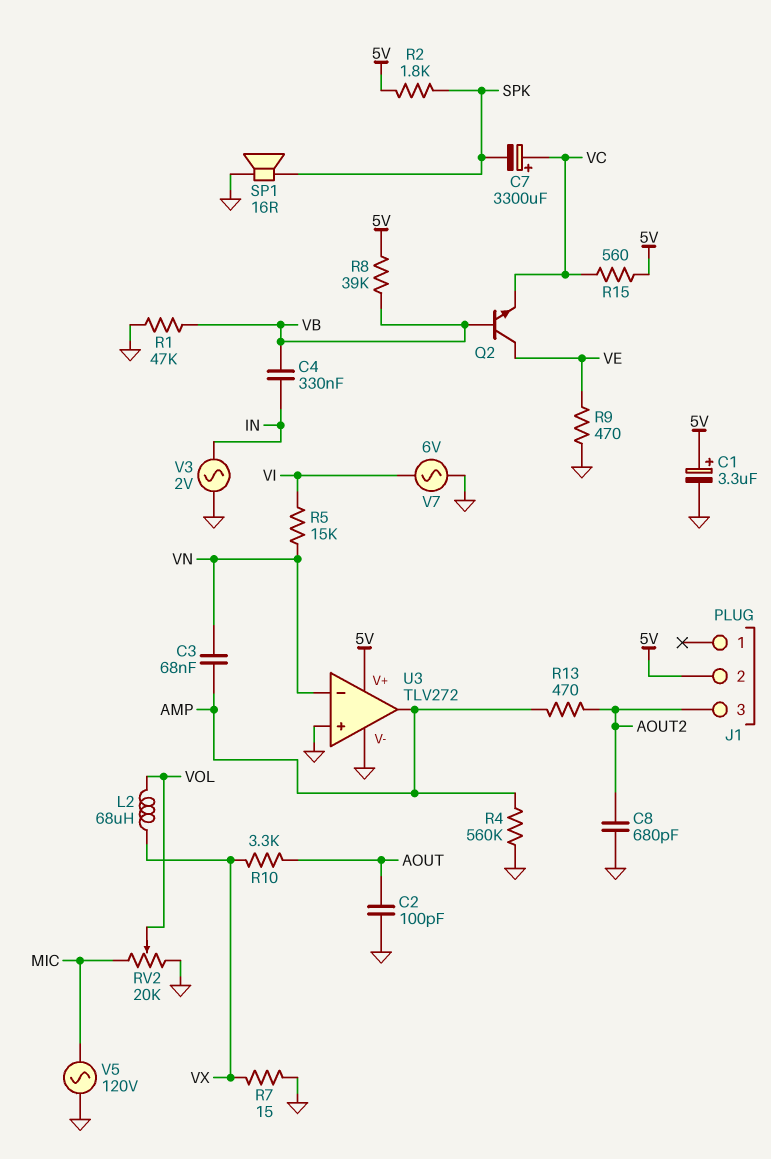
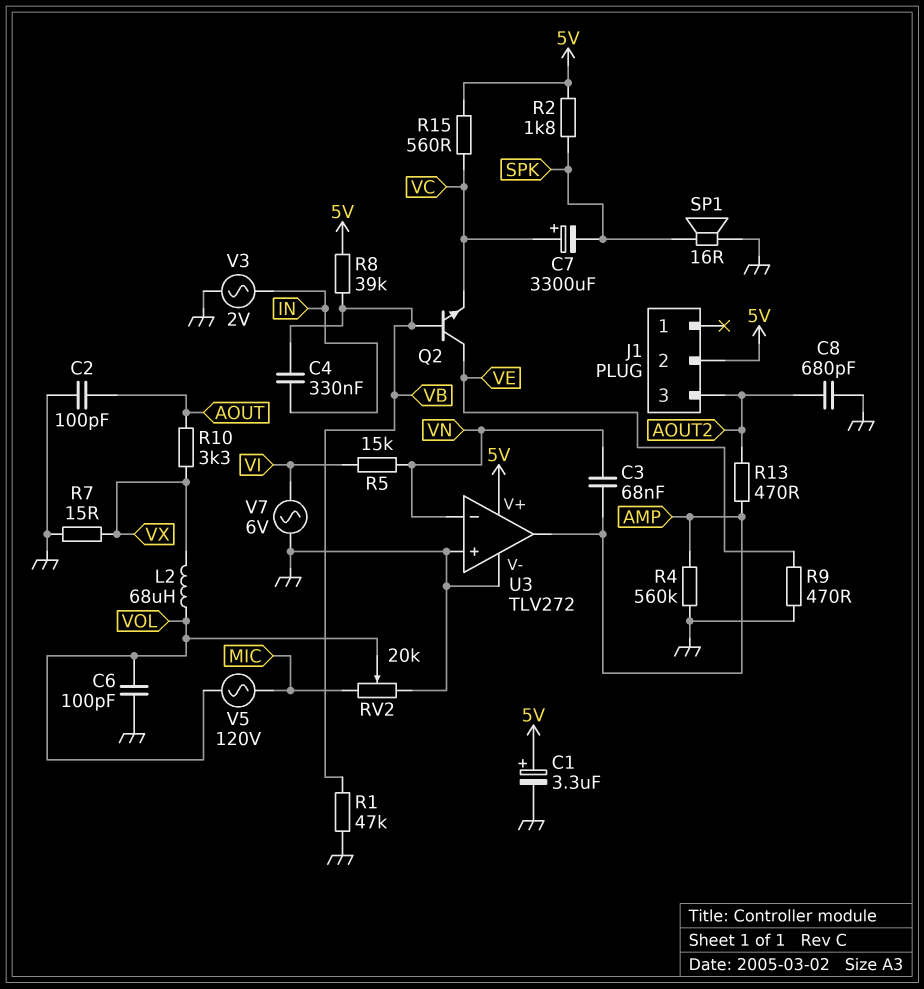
C6: none -> 100pF (GND, VOL)
V5: AC 120V (GND, MIC) -> AC 120V (MIC, VOL)

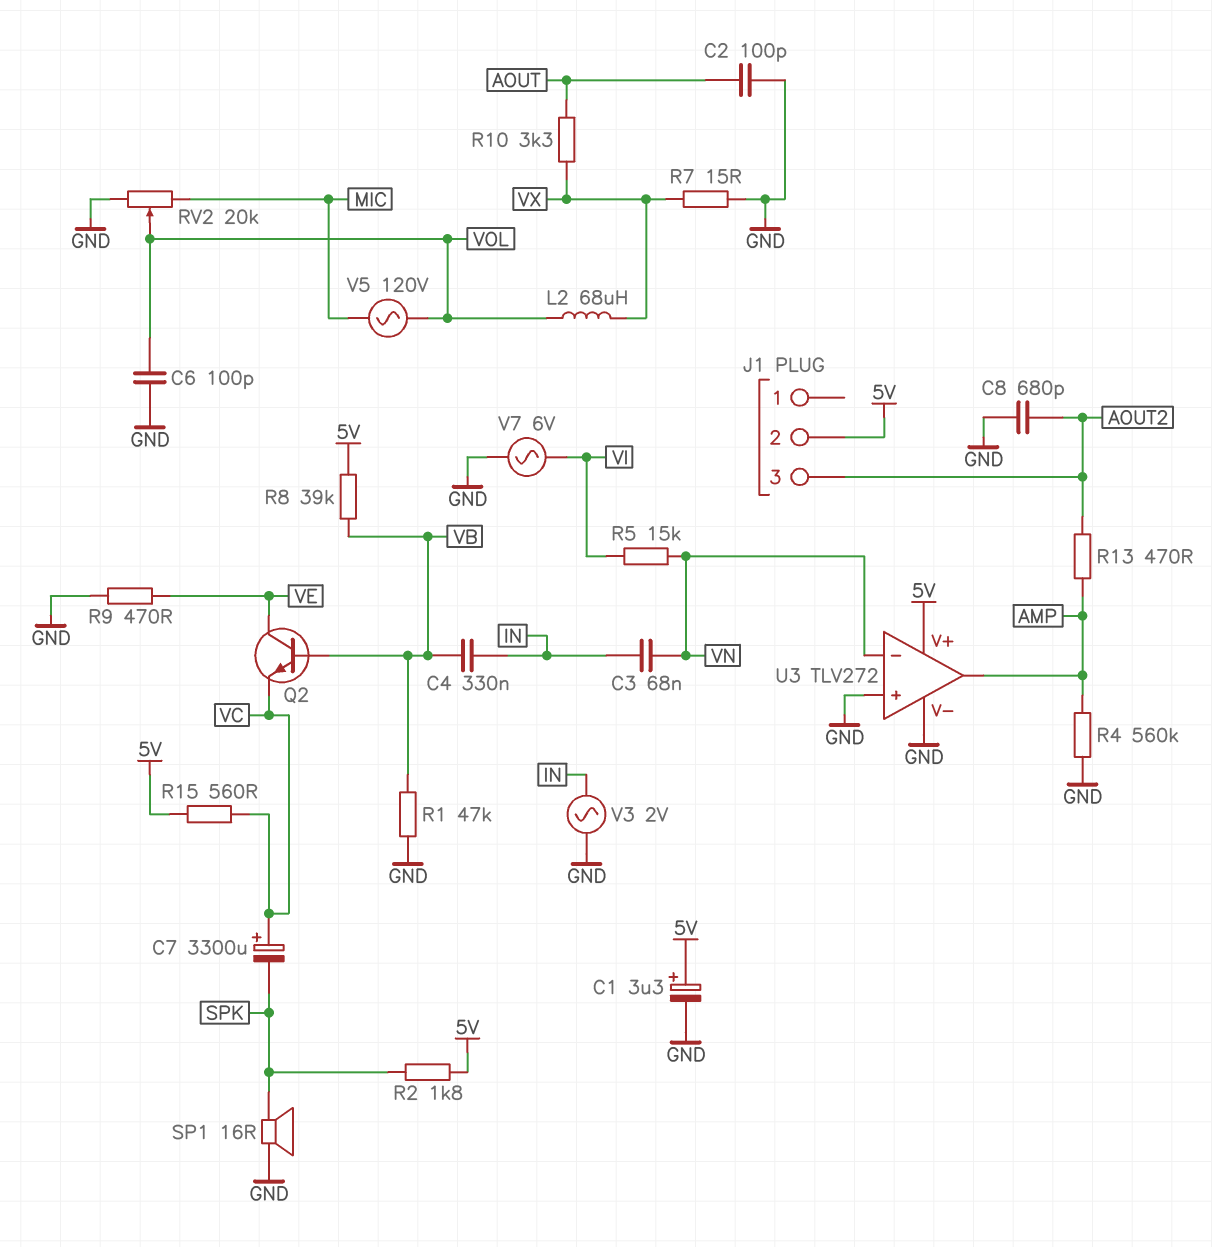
C3: 68nF (AMP, VN) -> 68nF (IN, VN)

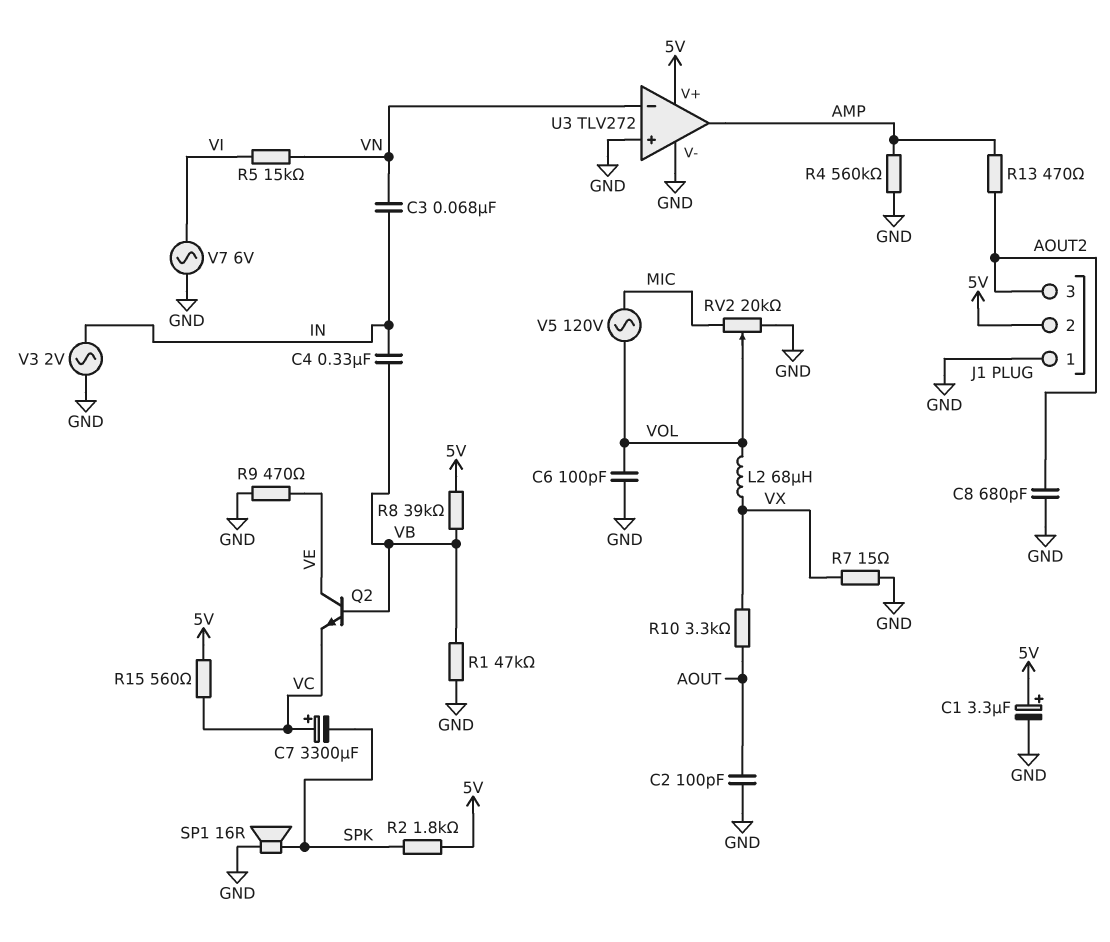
J1 pin 1: none -> GND

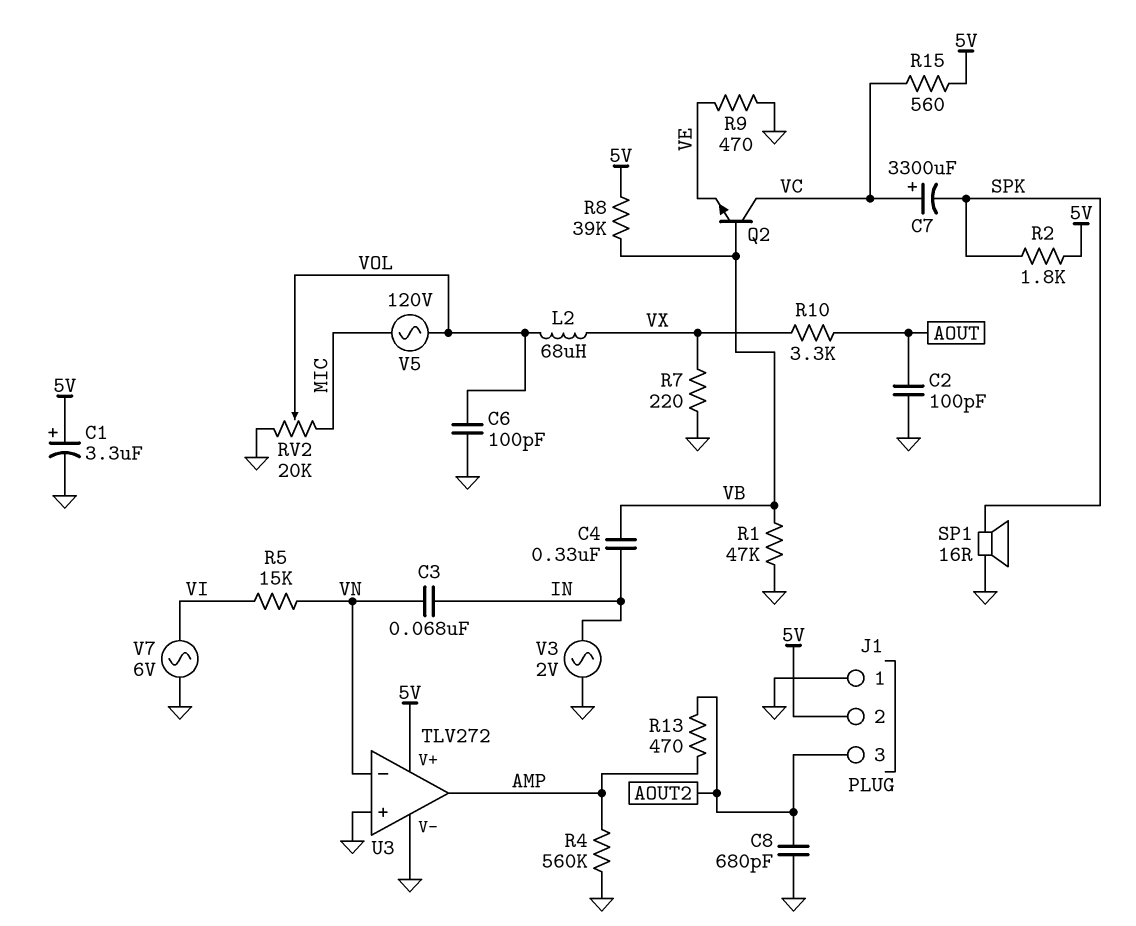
Q2: NPN (B VB, C VE, E VC) -> NPN (B VB, C VC, E VE)
R7: 15 (GND, VX) -> 220 (GND, VX)

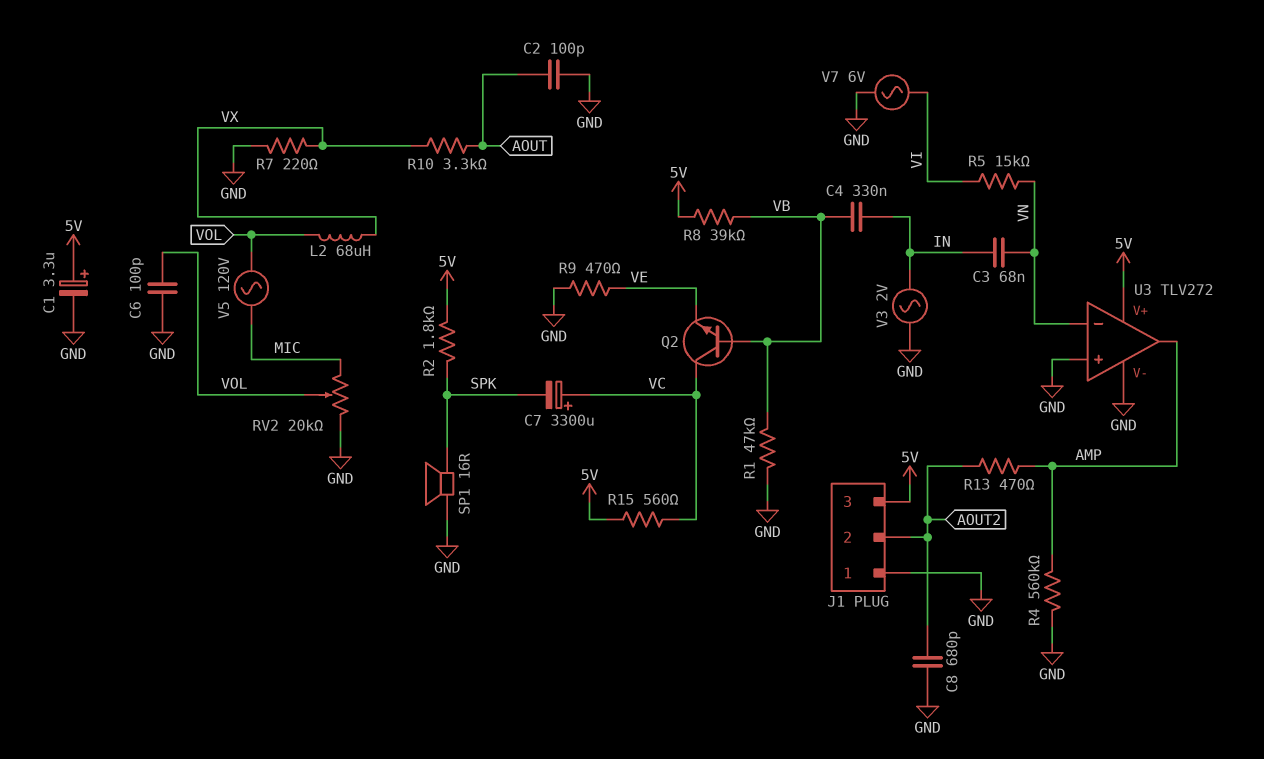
J1 pin 2: 5V -> AOUT2
J1 pin 3: AOUT2 -> 5V

